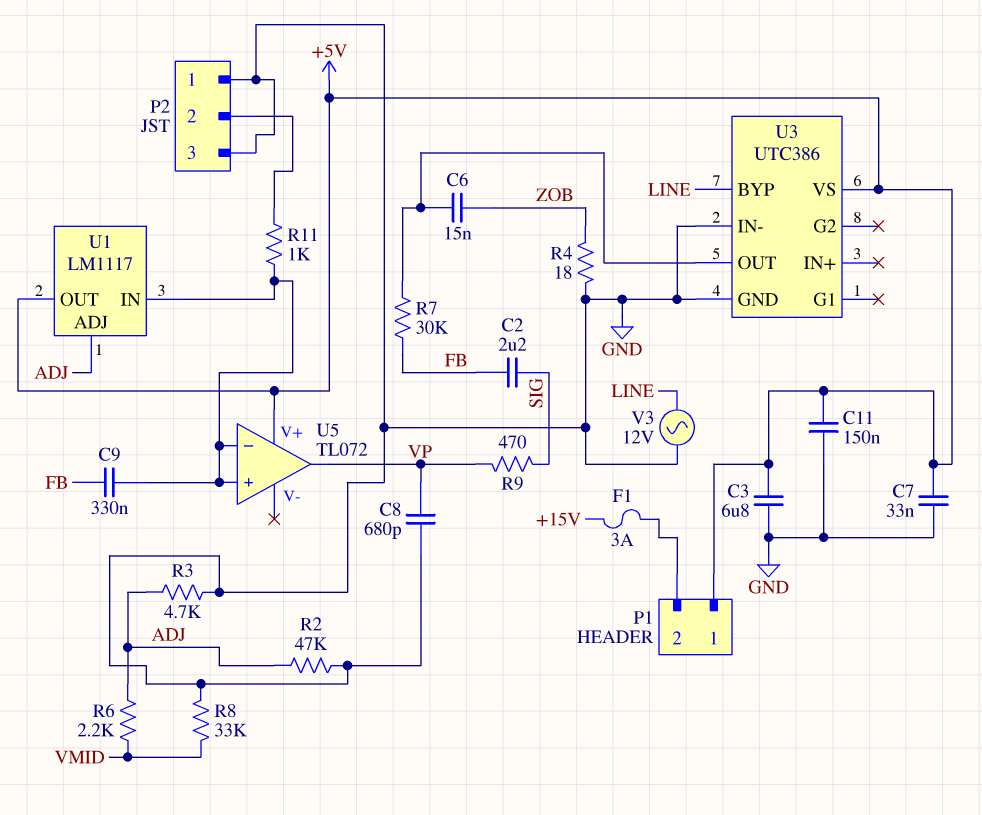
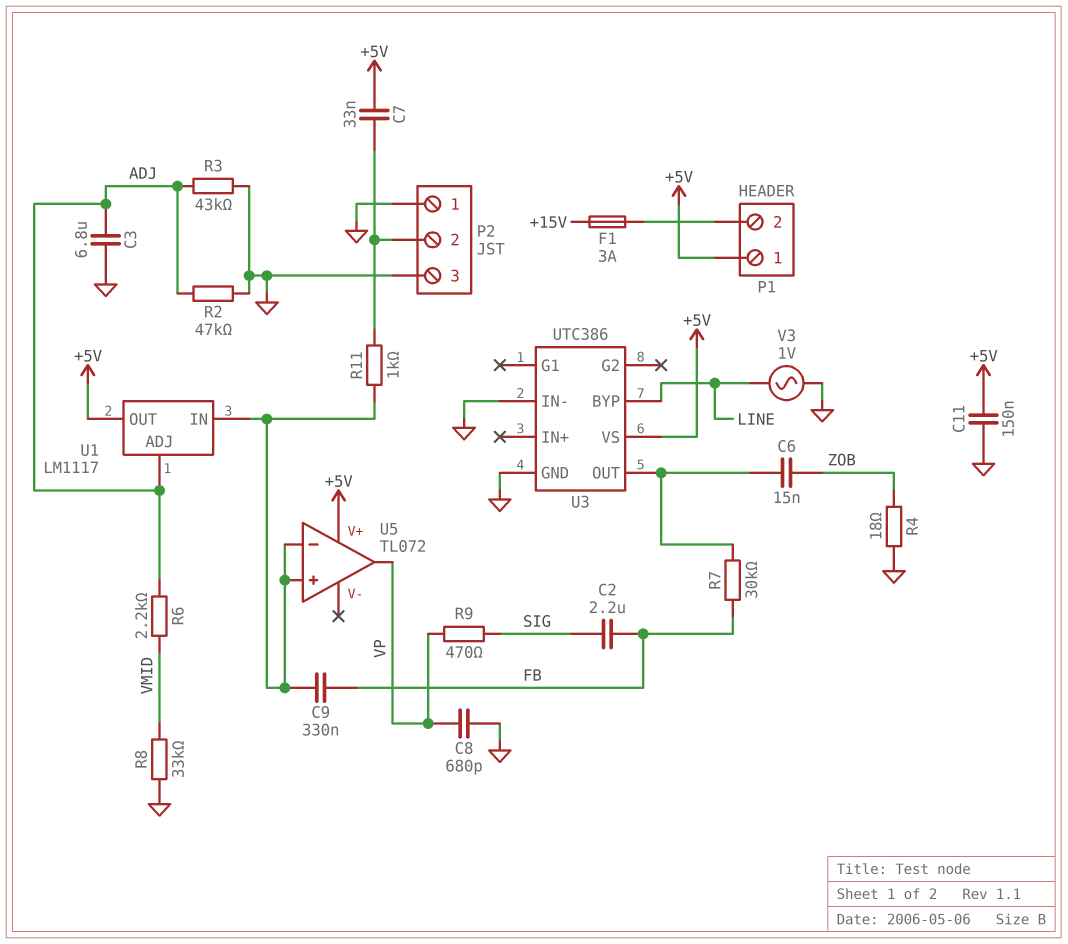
C3: 6.8uF (+5V, GND) -> 6.8uF (ADJ, GND)
C7: 33nF (+5V, GND) -> 33nF (+5V, P2/2)
R3: 4.7k (ADJ, GND) -> 43k (ADJ, GND)
V3: AC 12V (GND, LINE) -> AC 1V (GND, LINE)

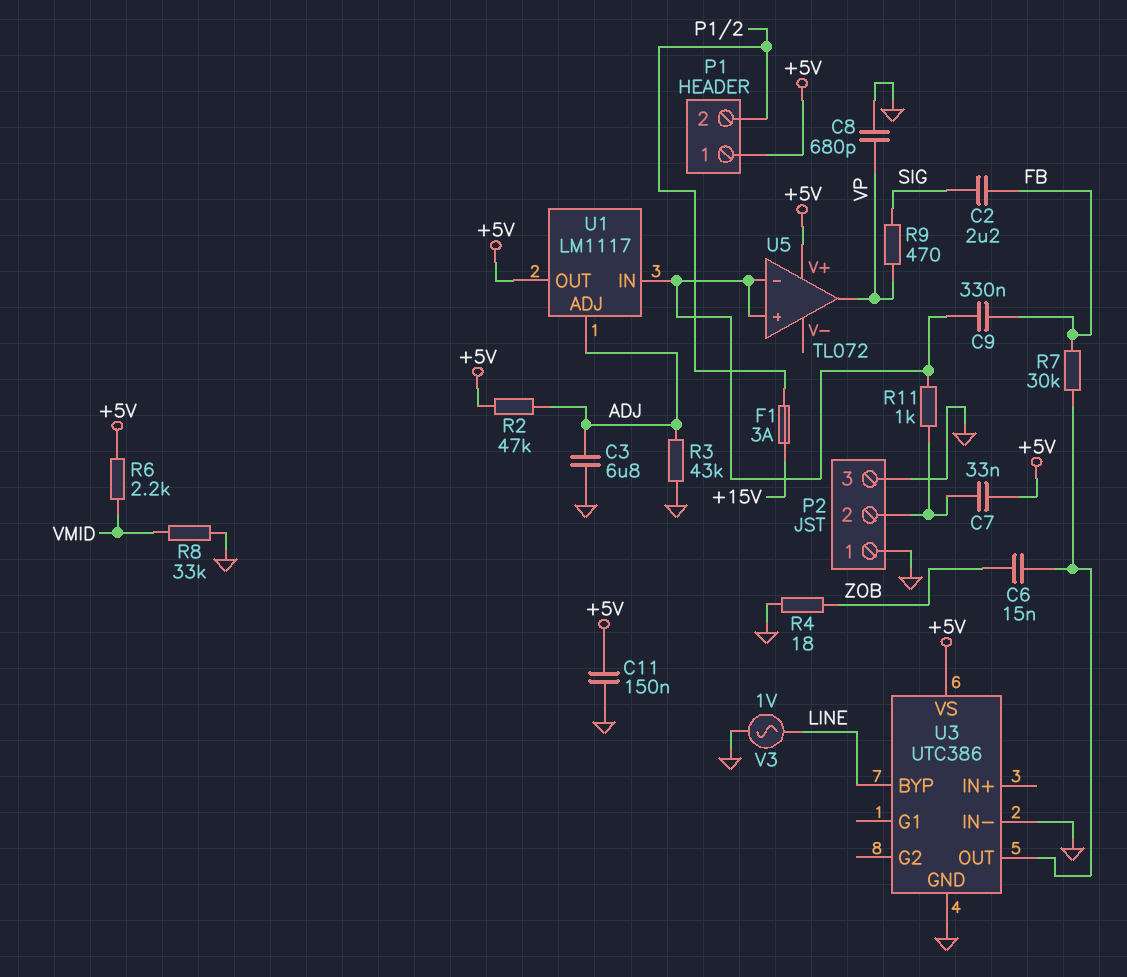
R2: 47k (ADJ, GND) -> 47k (+5V, ADJ)
R6: 2.2k (ADJ, VMID) -> 2.2k (+5V, VMID)

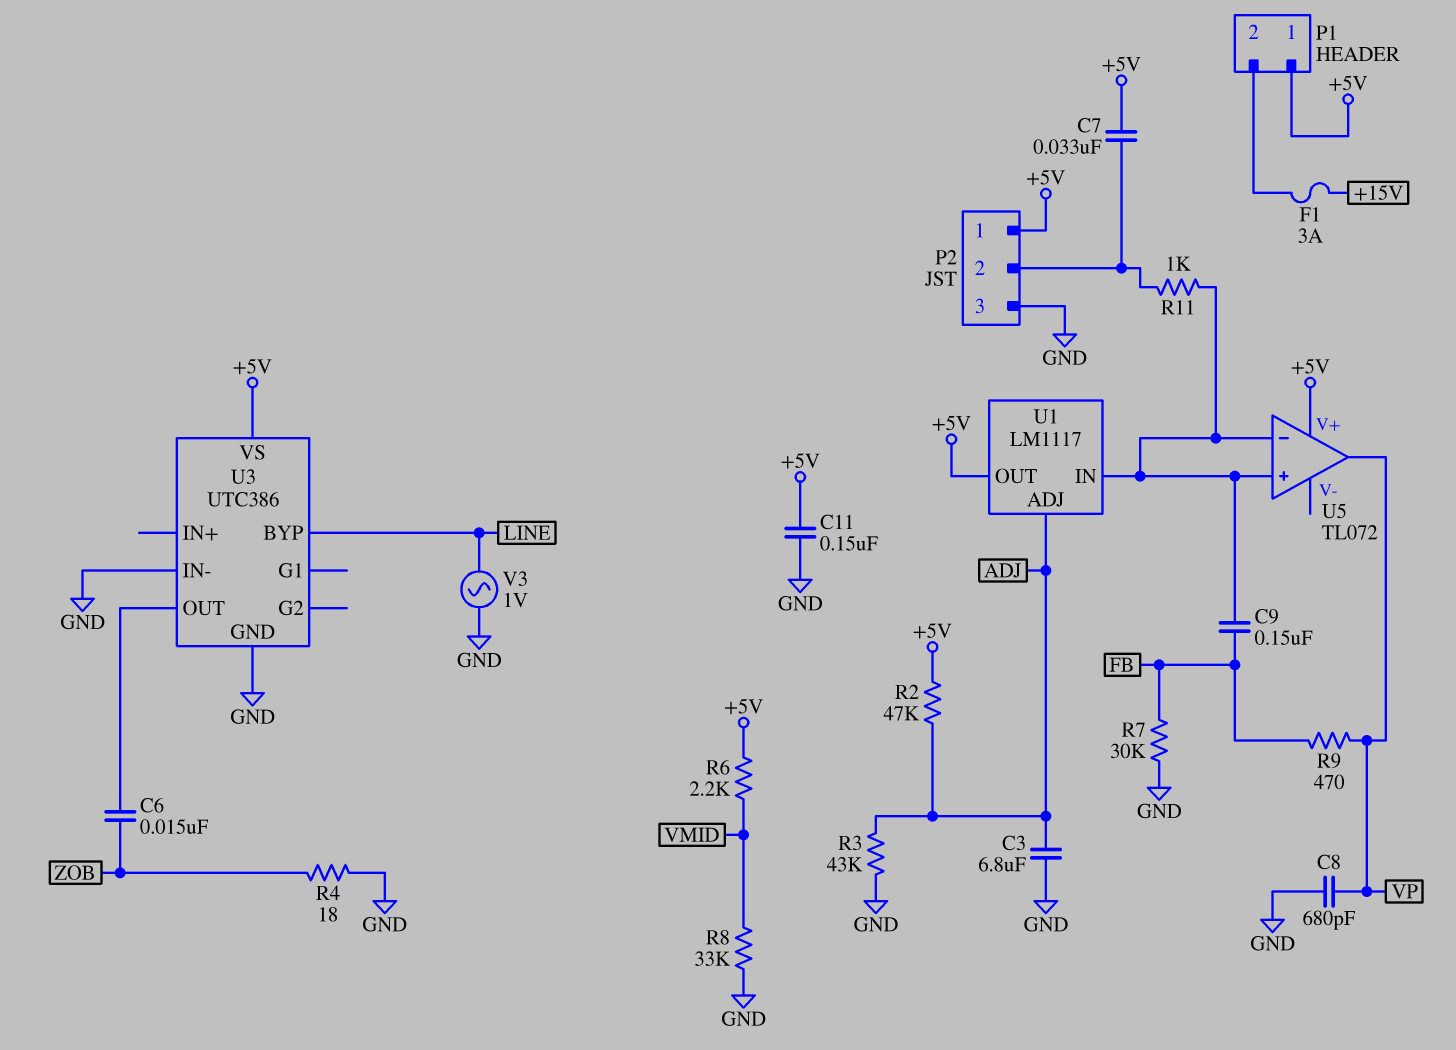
C2: 2.2uF (FB, SIG) -> none
C9: 330nF (FB, U1/IN) -> 150nF (FB, U1/IN)
P2 pin 1: GND -> +5V
R7: 30k (FB, U3/OUT) -> 30k (FB, GND)
R9: 470 (SIG, VP) -> 470 (FB, VP)

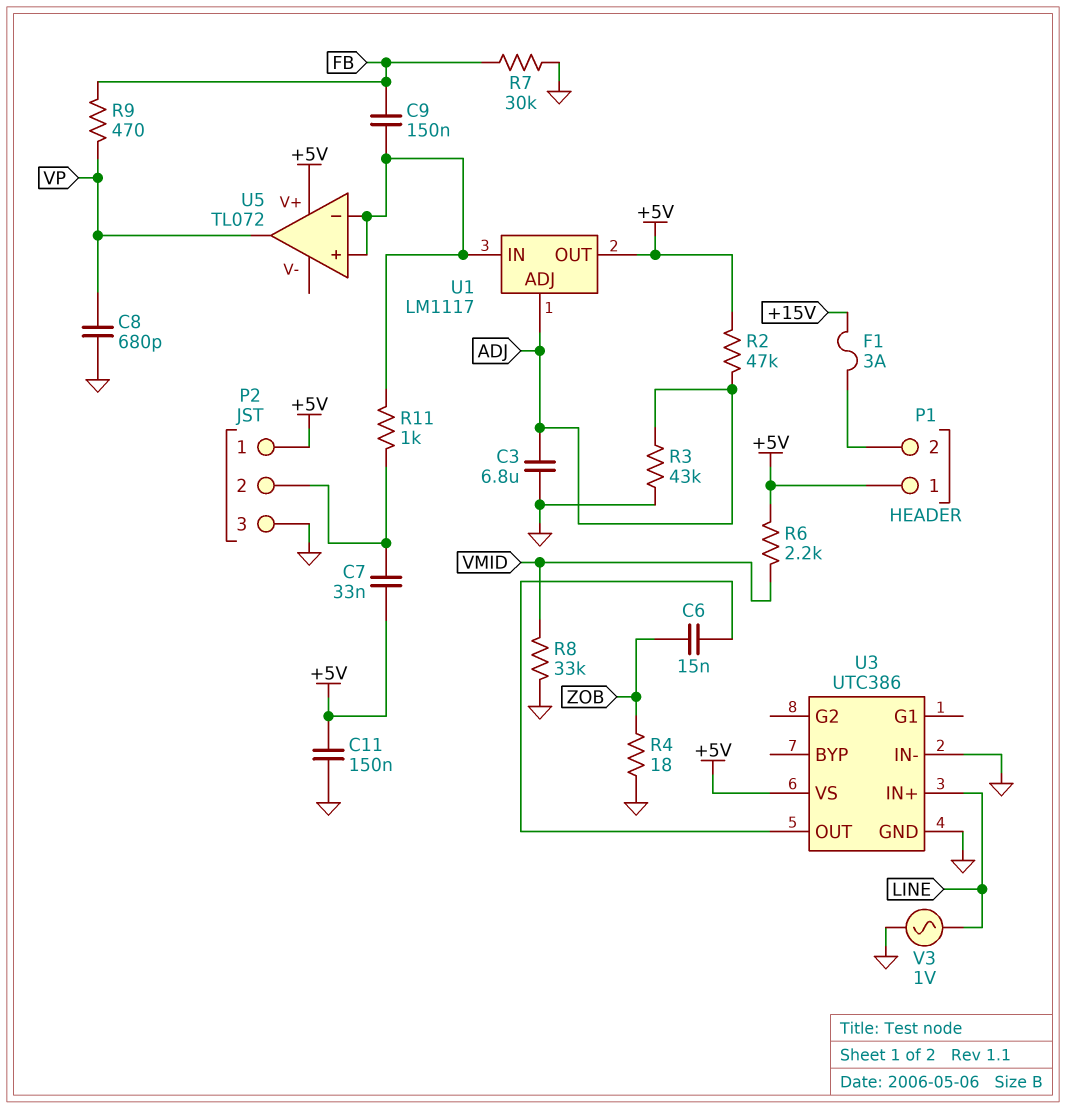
U3 pin BYP: LINE -> none
U3 pin IN+: none -> LINE

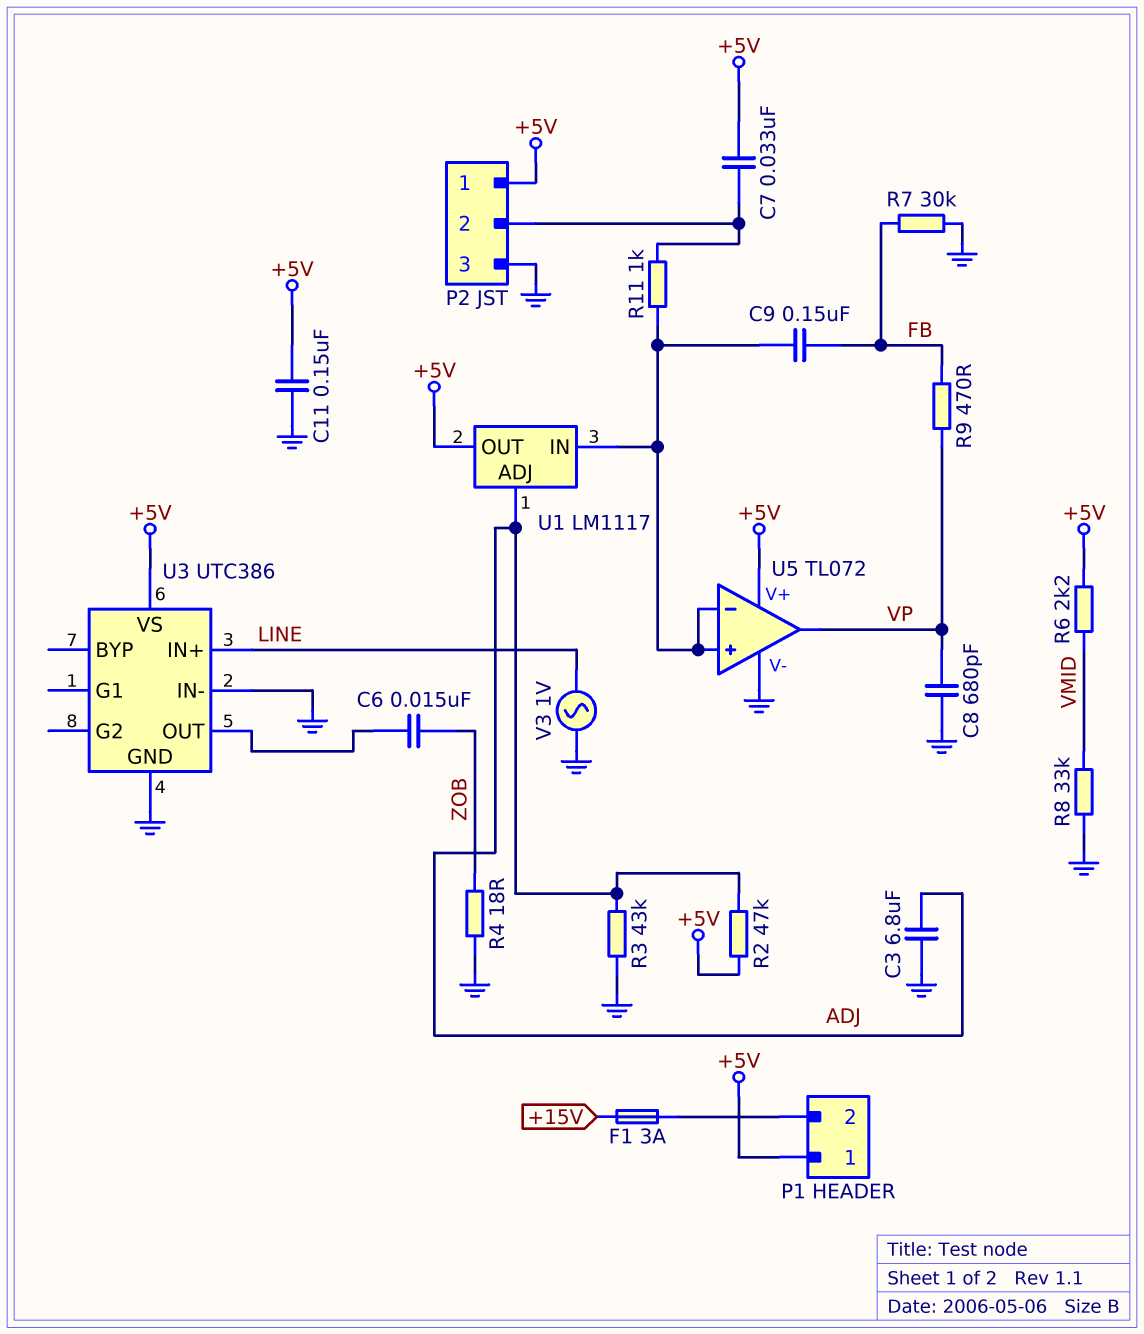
U5 pin V-: none -> GND

